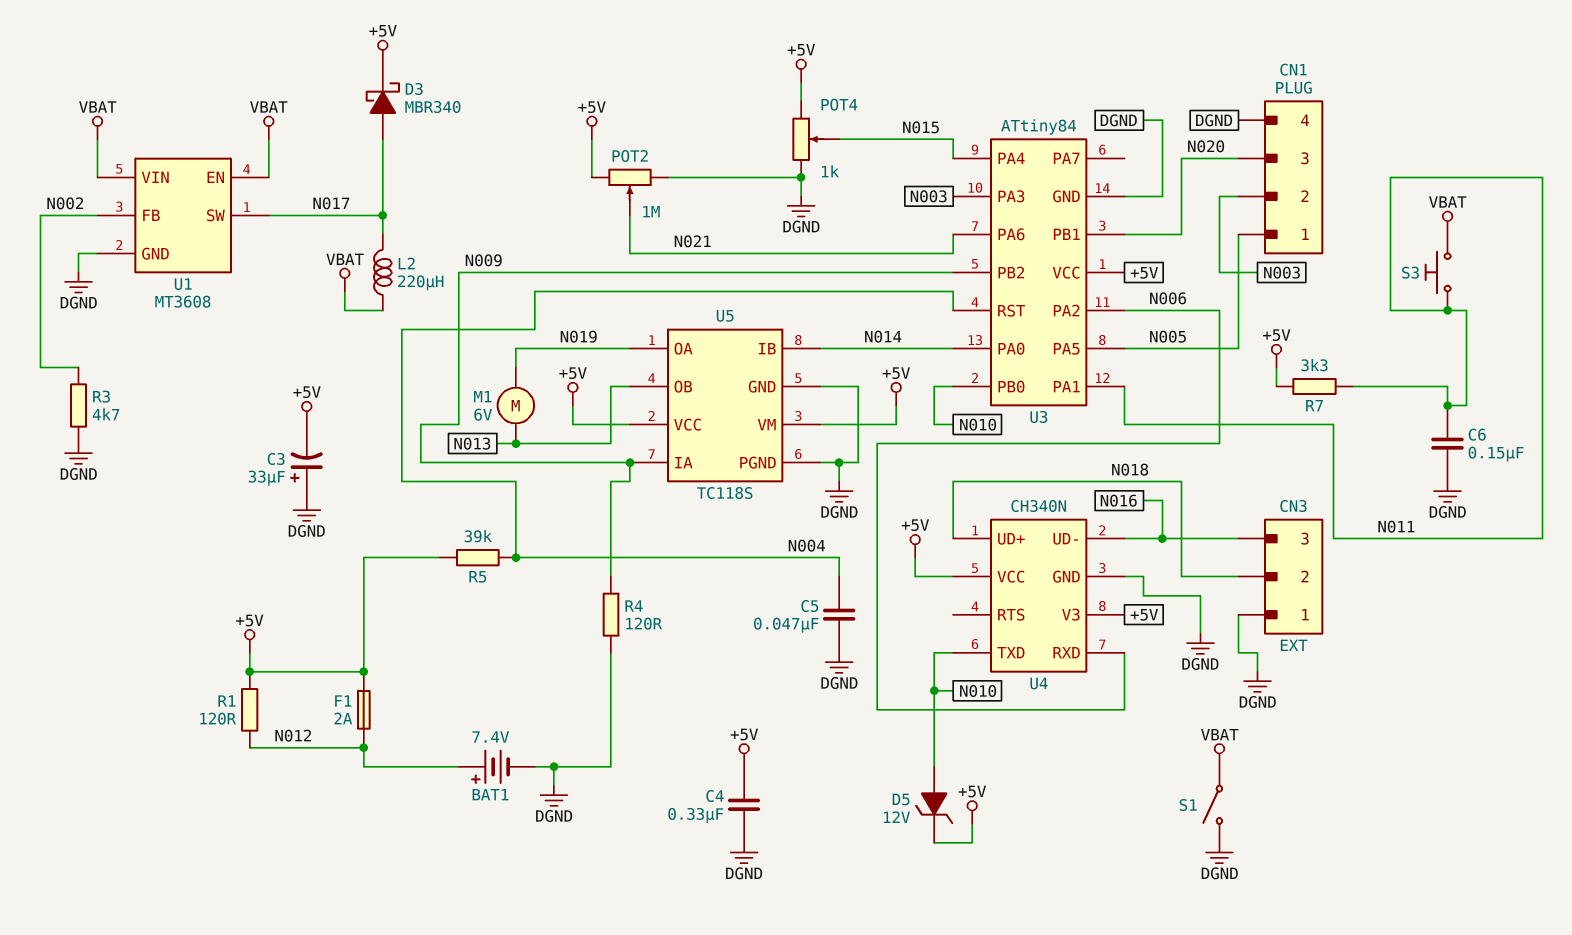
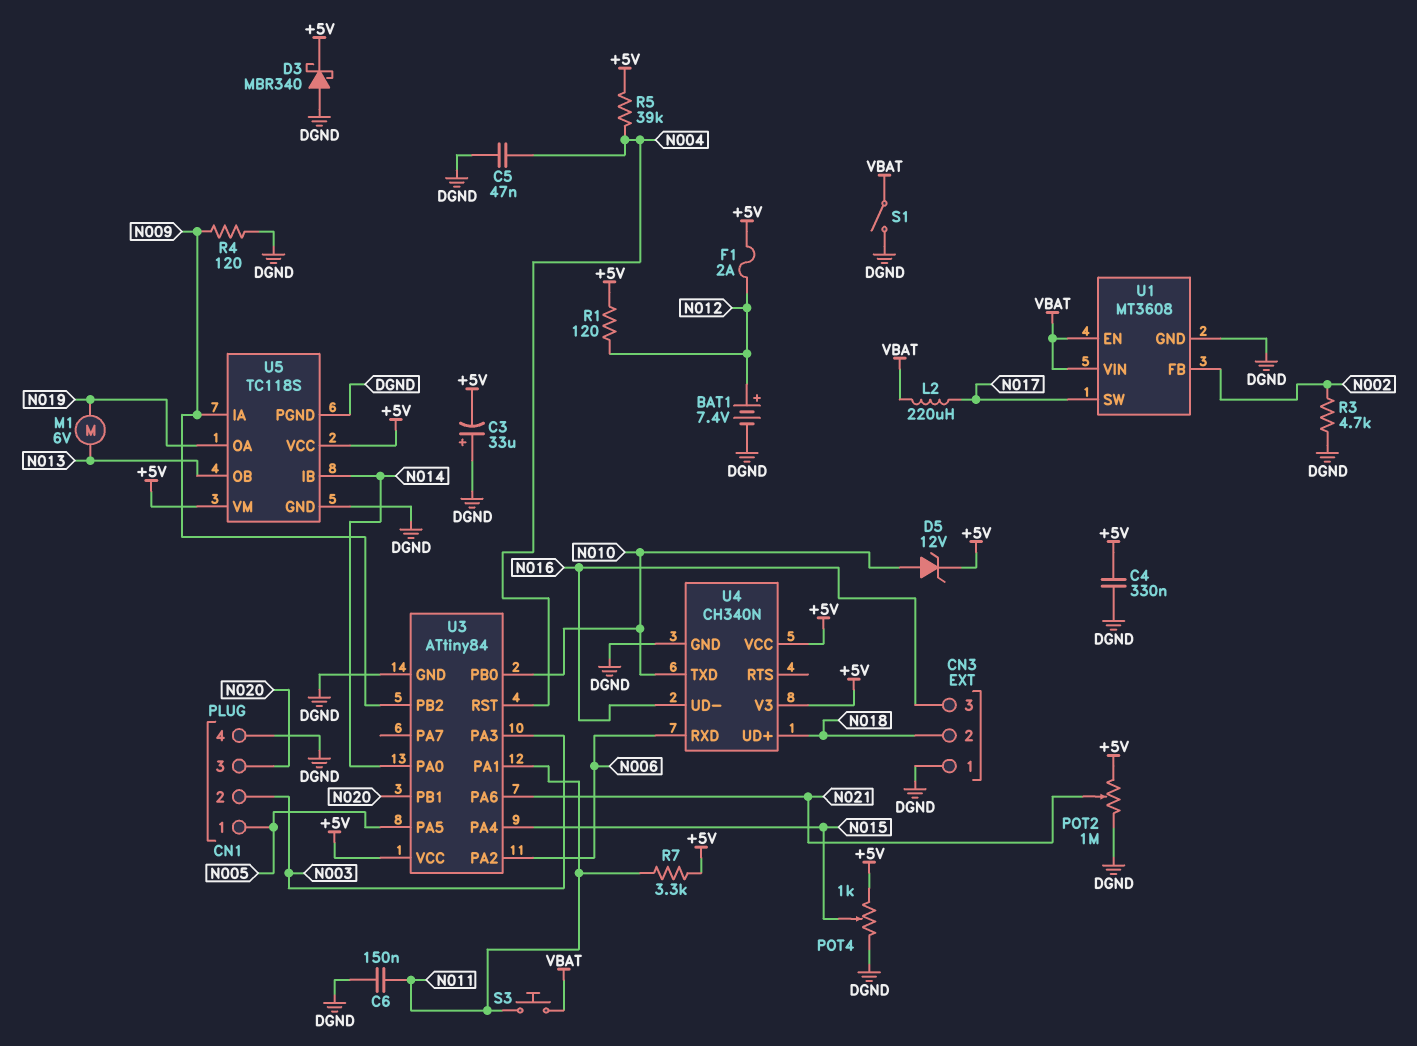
D3: schottky MBR340 (A N017, K +5V) -> schottky MBR340 (A DGND, K +5V)

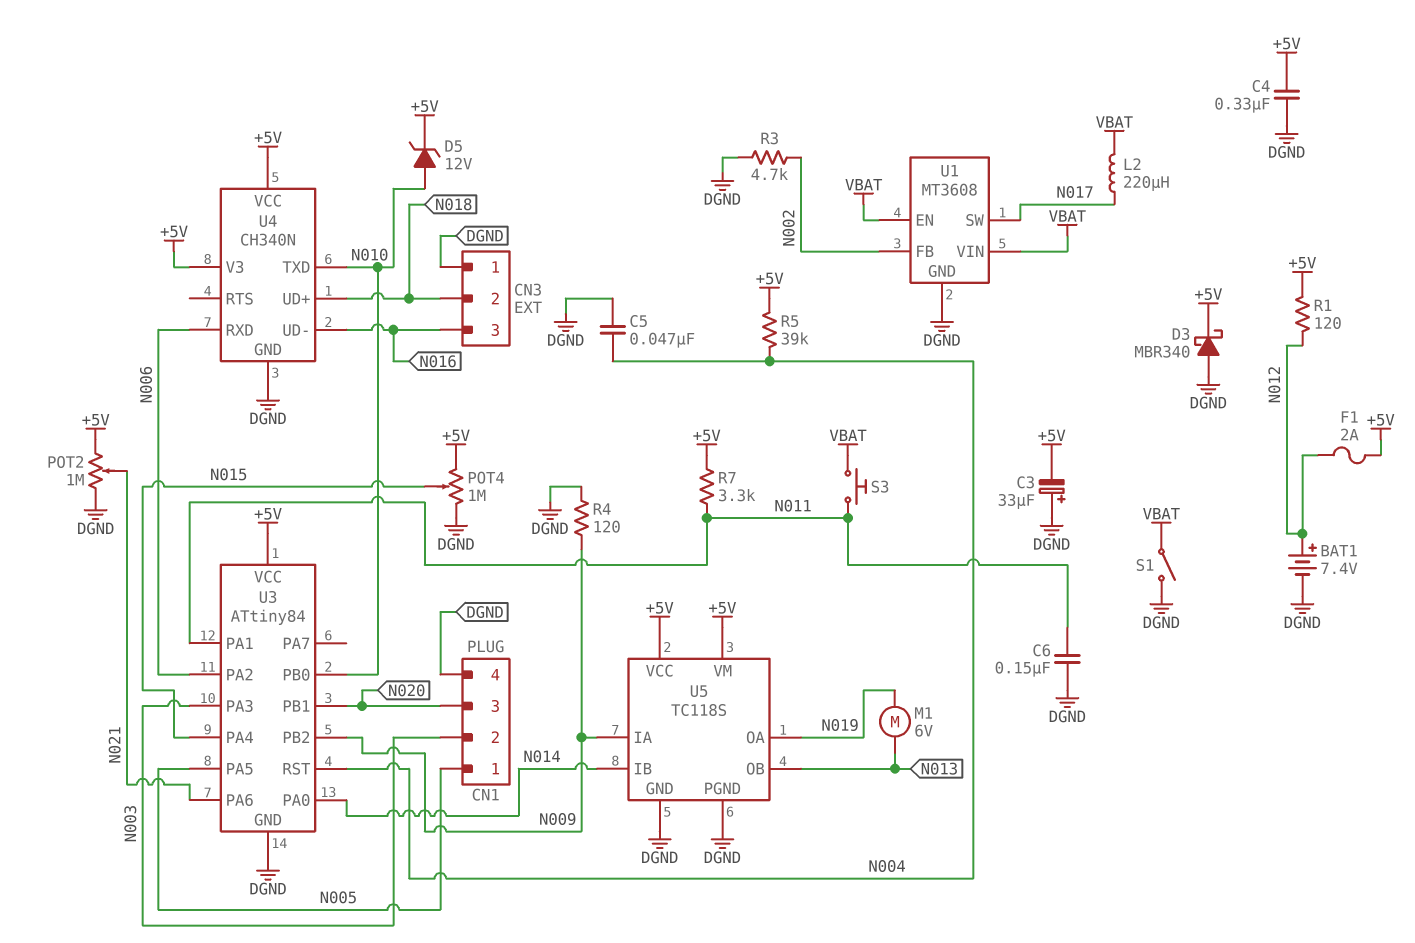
POT4: 1k (+5V, DGND, wiper N015) -> 1M (+5V, DGND, wiper N015)

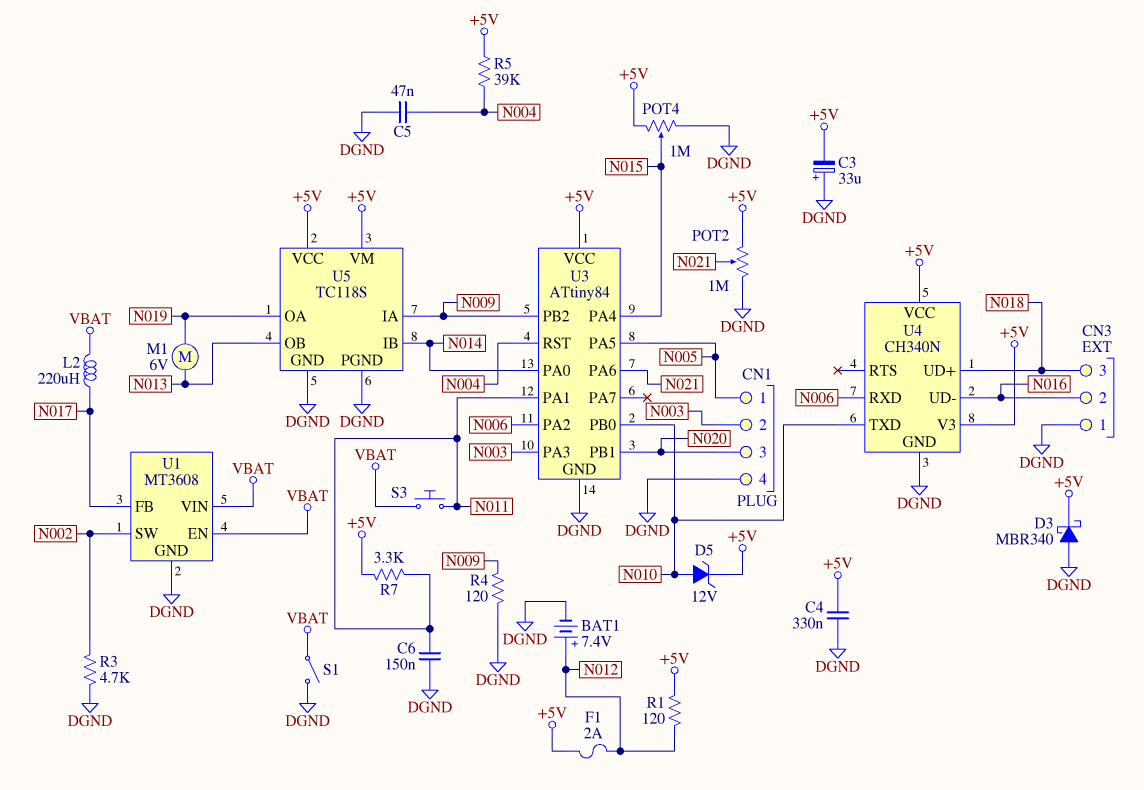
CN3 pin 2: N018 -> N016
CN3 pin 3: N016 -> N018
U1 pin FB: N002 -> N017
U1 pin SW: N017 -> N002

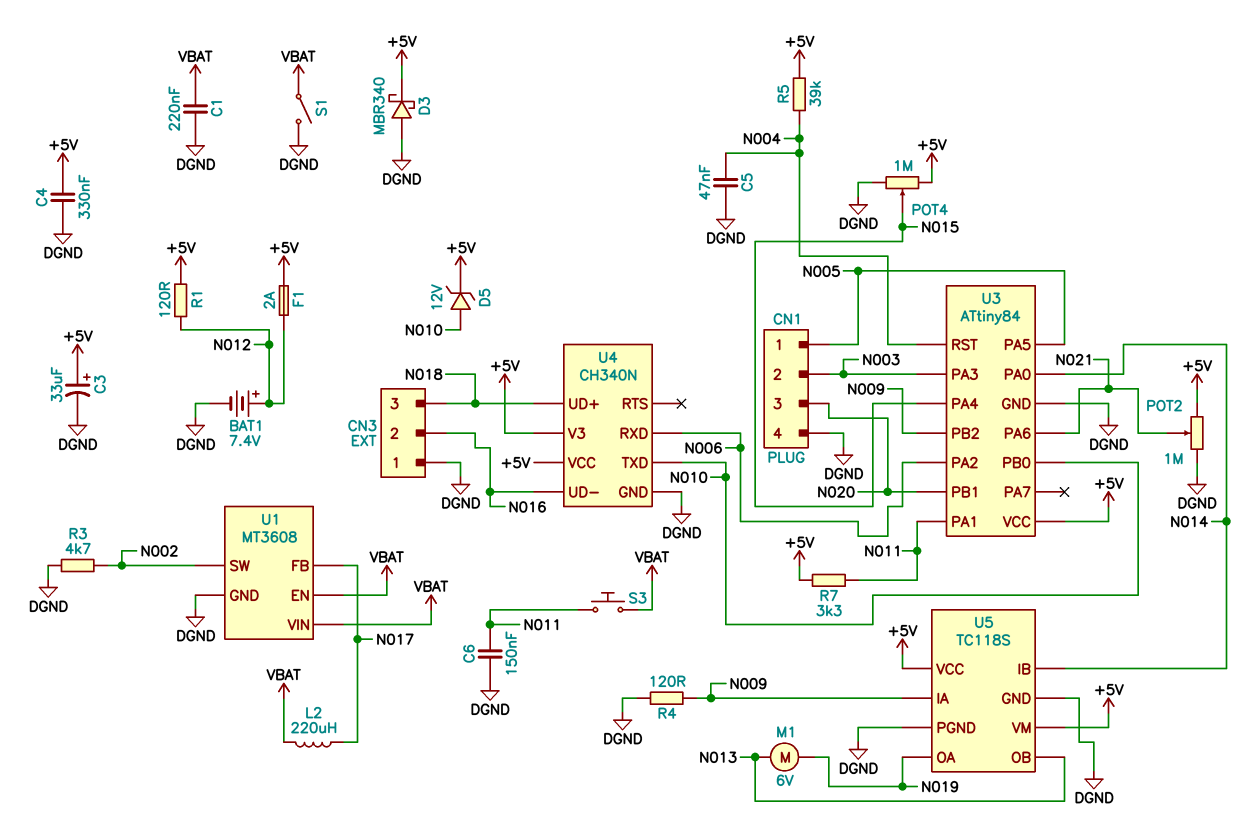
C1: none -> 220nF (DGND, VBAT)
C3: 33uF (plus DGND, minus +5V) -> 33uF (plus +5V, minus DGND)

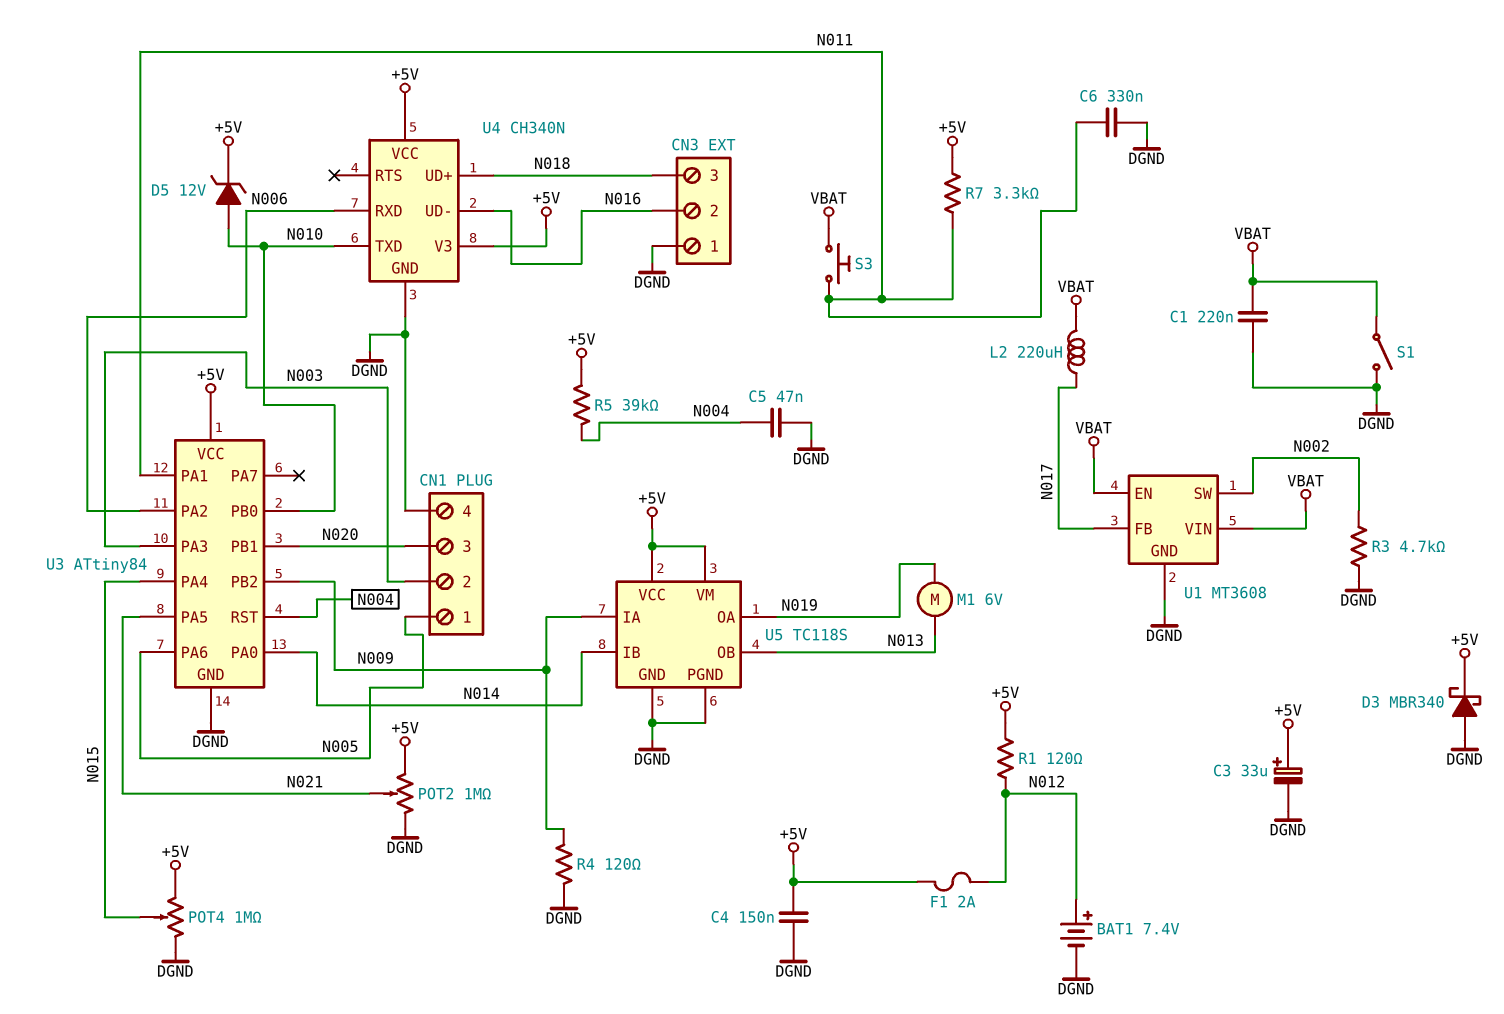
C4: 330nF (+5V, DGND) -> 150nF (+5V, DGND)
C6: 150nF (DGND, N011) -> 330nF (DGND, N011)
U3 pin PA5: N005 -> N021
U3 pin PA6: N021 -> N005

